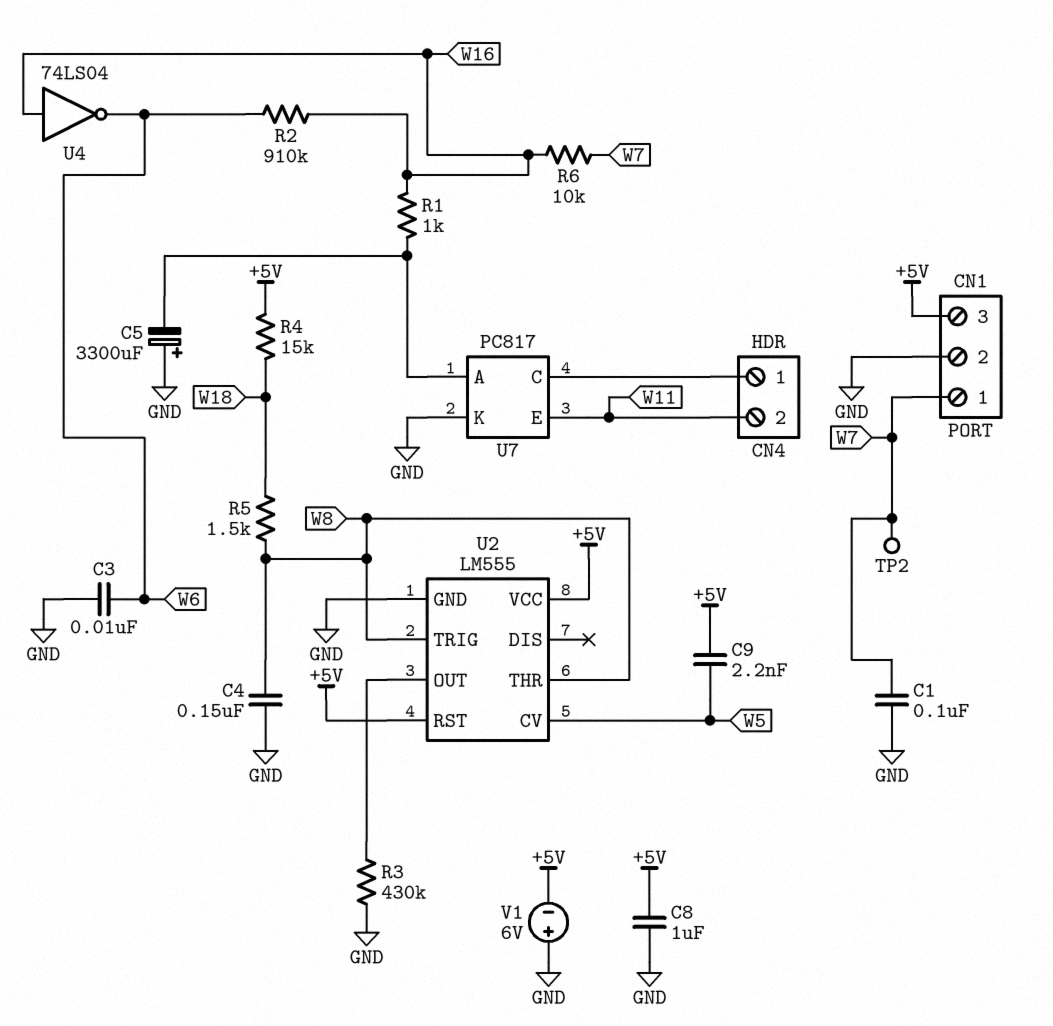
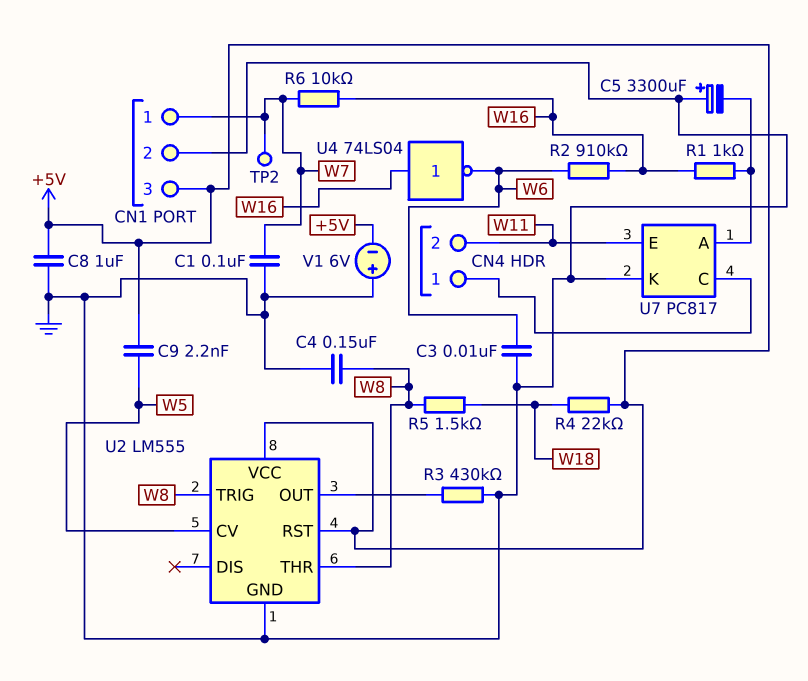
R4: 15k (+5V, W18) -> 22k (+5V, W18)

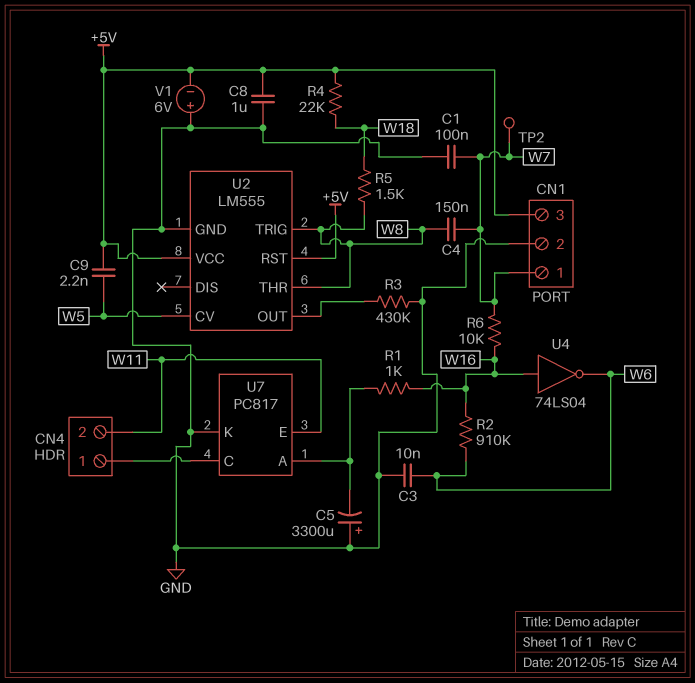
C4: 150nF (GND, W8) -> 150nF (W7, W8)

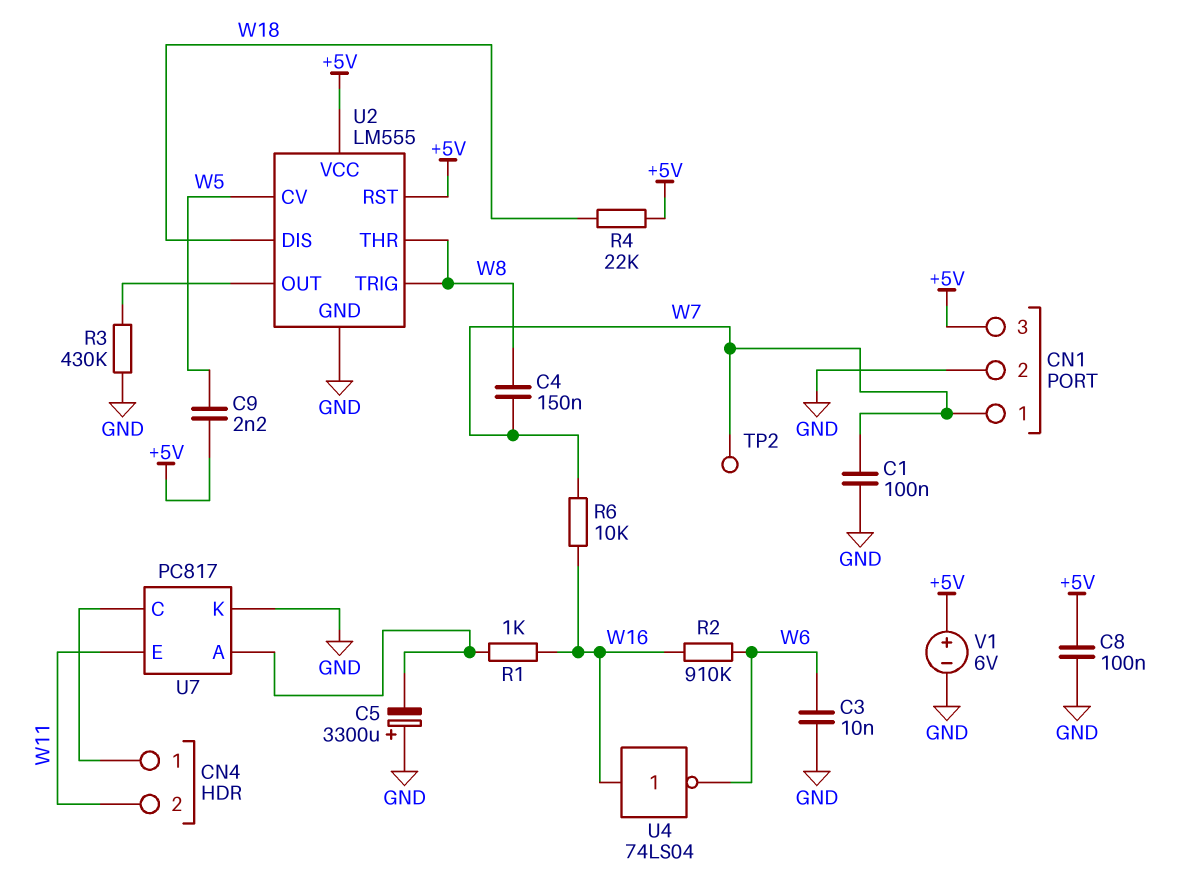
C8: 1uF (+5V, GND) -> 100nF (+5V, GND)
R5: 1.5k (W8, W18) -> none
U2 pin DIS: none -> W18
V1: 6V (plus GND, minus +5V) -> 6V (plus +5V, minus GND)

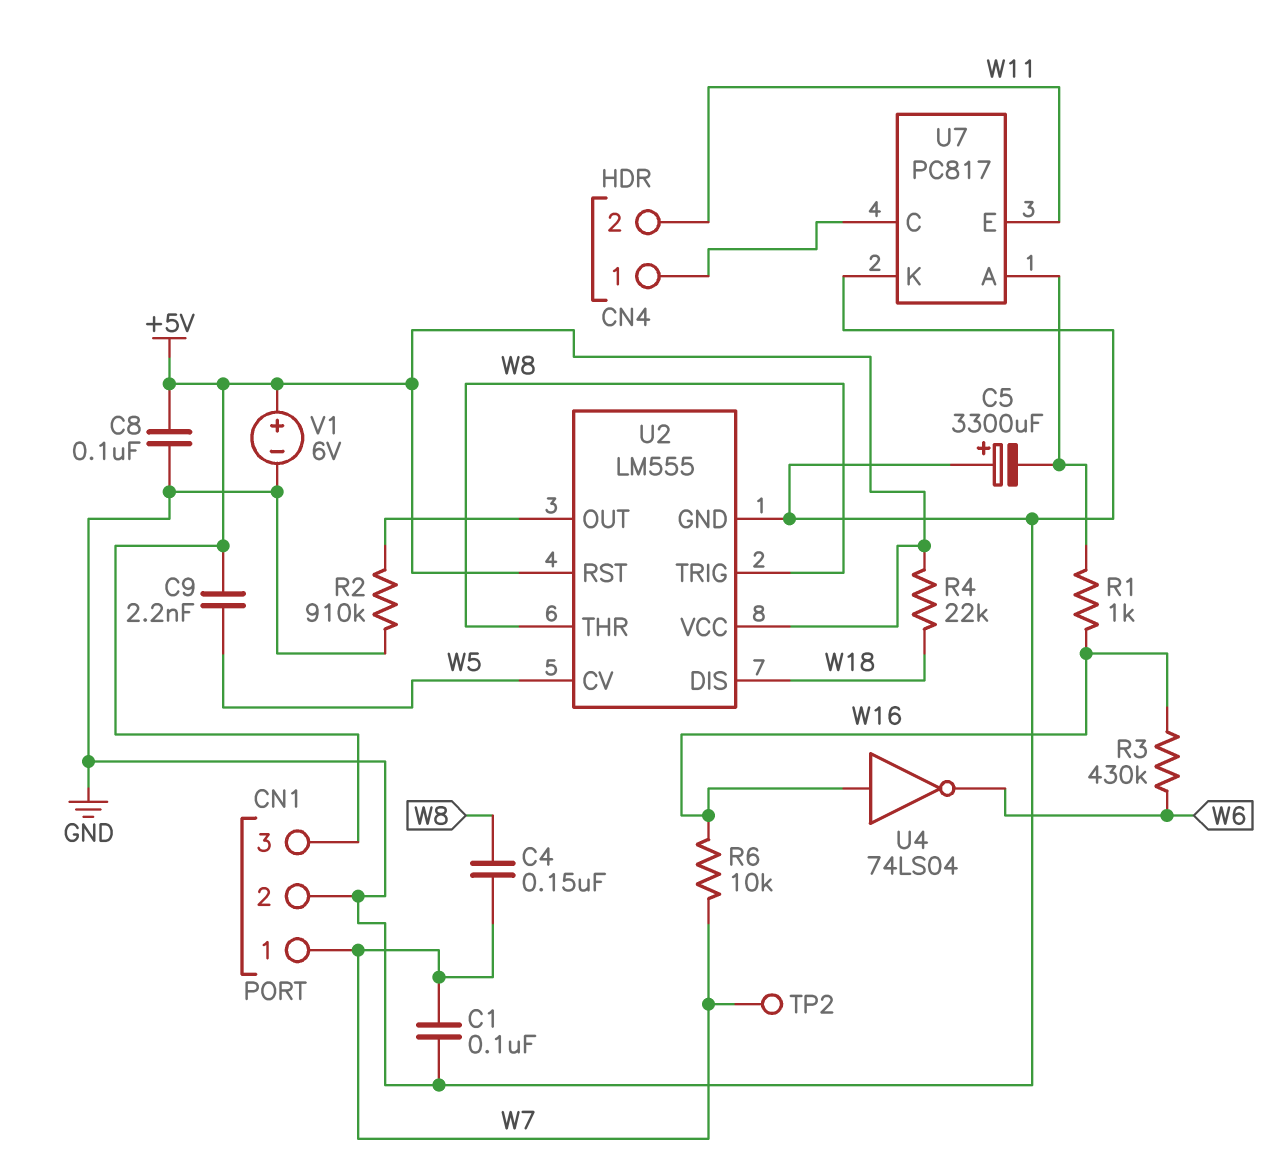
C3: 10nF (GND, W6) -> none
R2: 910k (W6, W16) -> 910k (GND, U2/OUT)
R3: 430k (GND, U2/OUT) -> 430k (W6, W16)

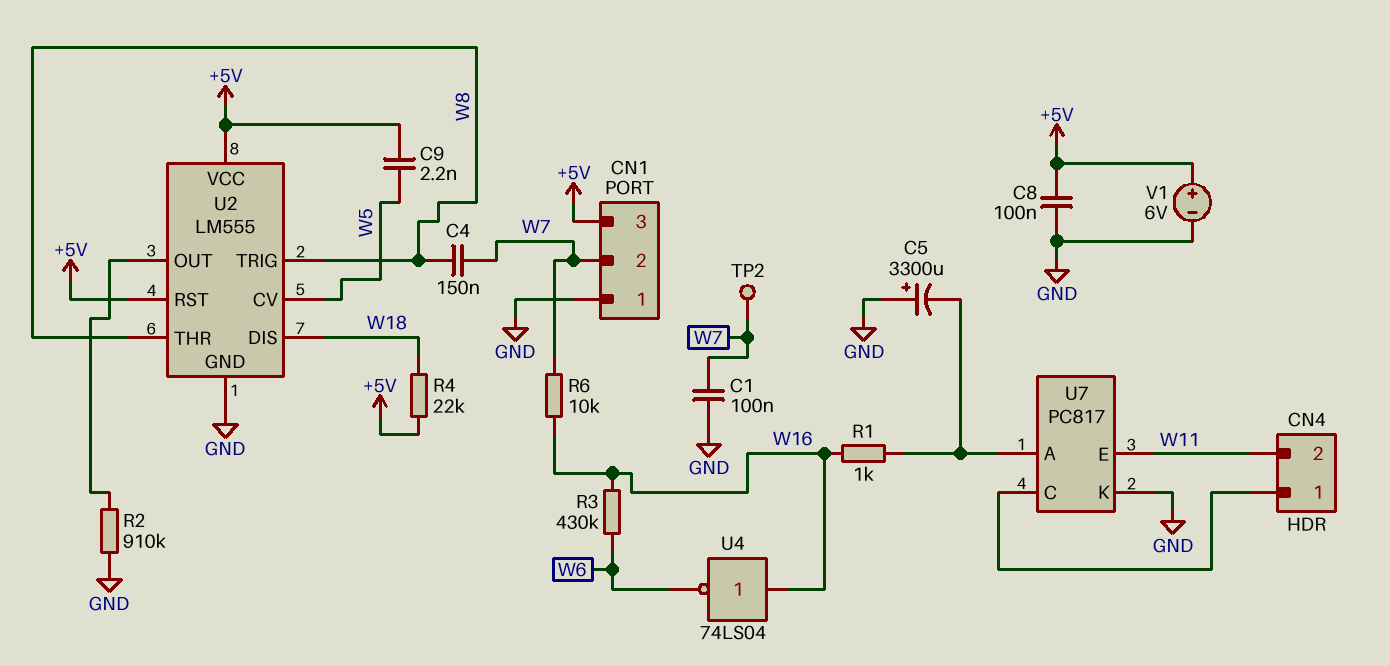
CN1 pin 1: W7 -> GND
CN1 pin 2: GND -> W7

